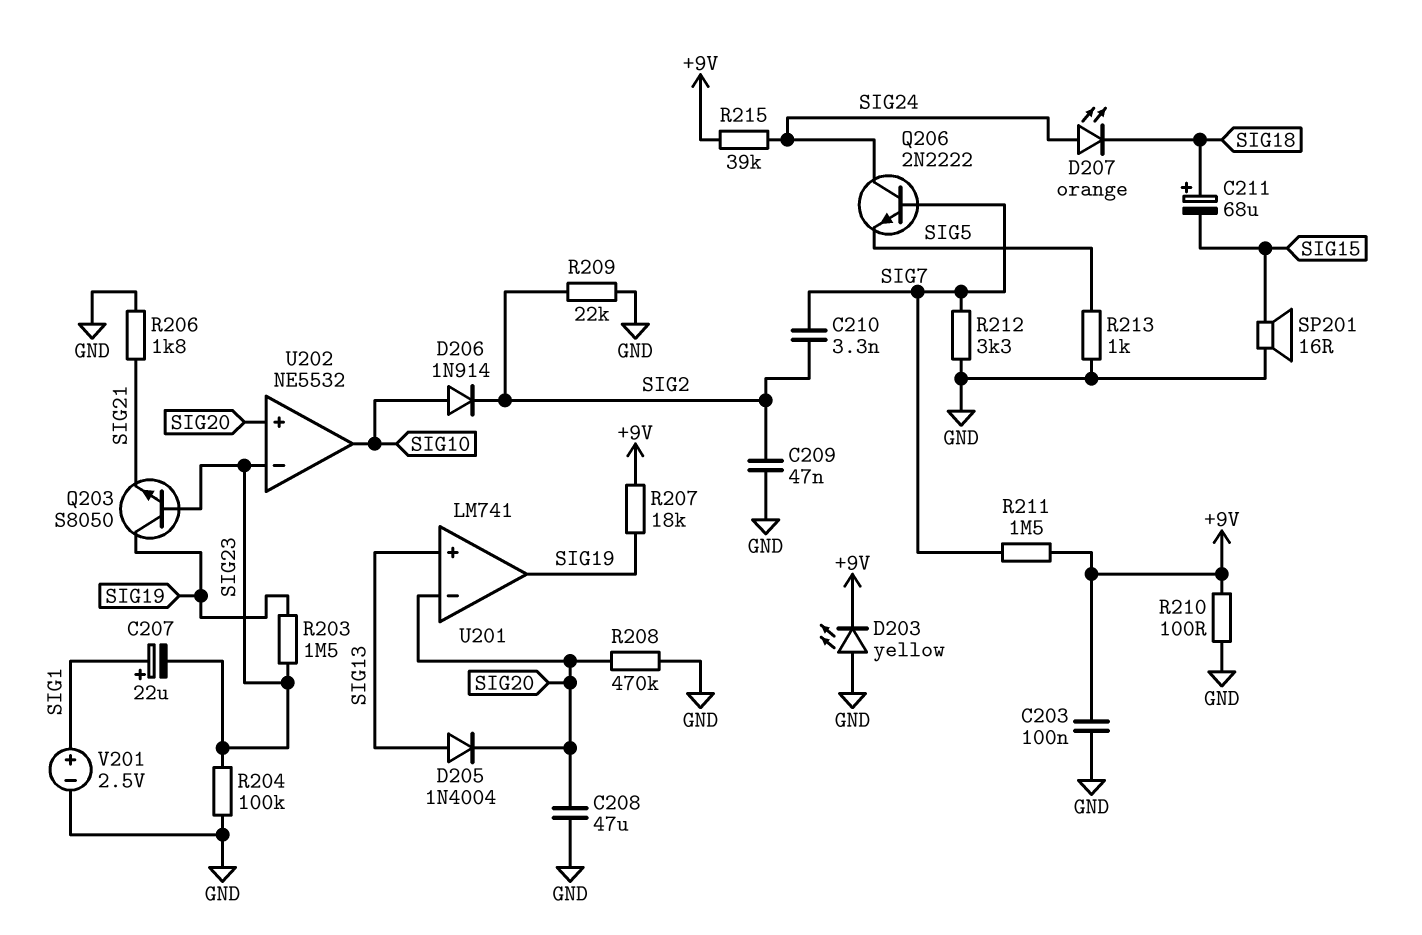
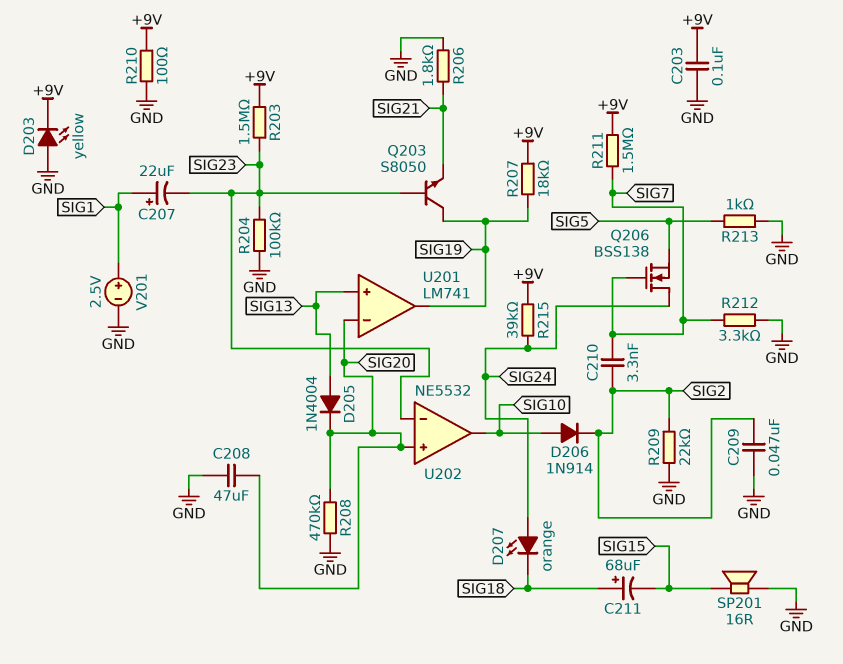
Q206: NPN 2N2222 (B SIG7, C SIG24, E SIG5) -> NMOS BSS138 (G SIG7, D SIG24, S SIG5)
R203: 1.5M (SIG19, SIG23) -> 1.5M (+9V, SIG23)

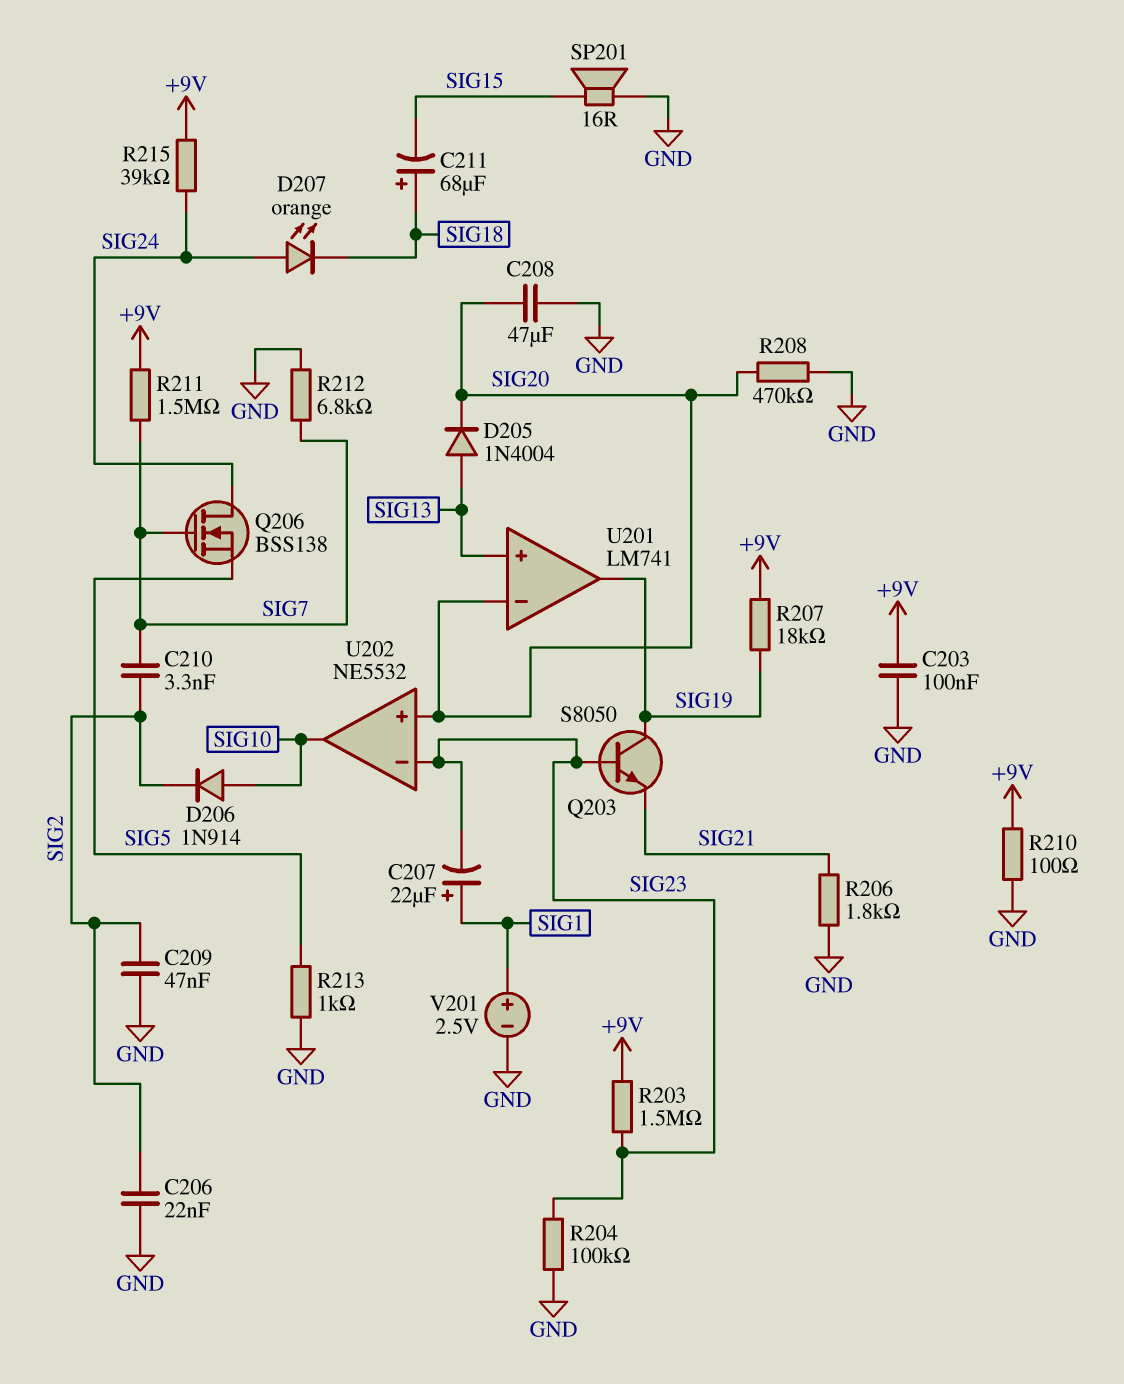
C206: none -> 22nF (GND, SIG2)
D203: LED yellow (A GND, K +9V) -> none
R209: 22k (GND, SIG2) -> none
R212: 3.3k (GND, SIG7) -> 6.8k (GND, SIG7)

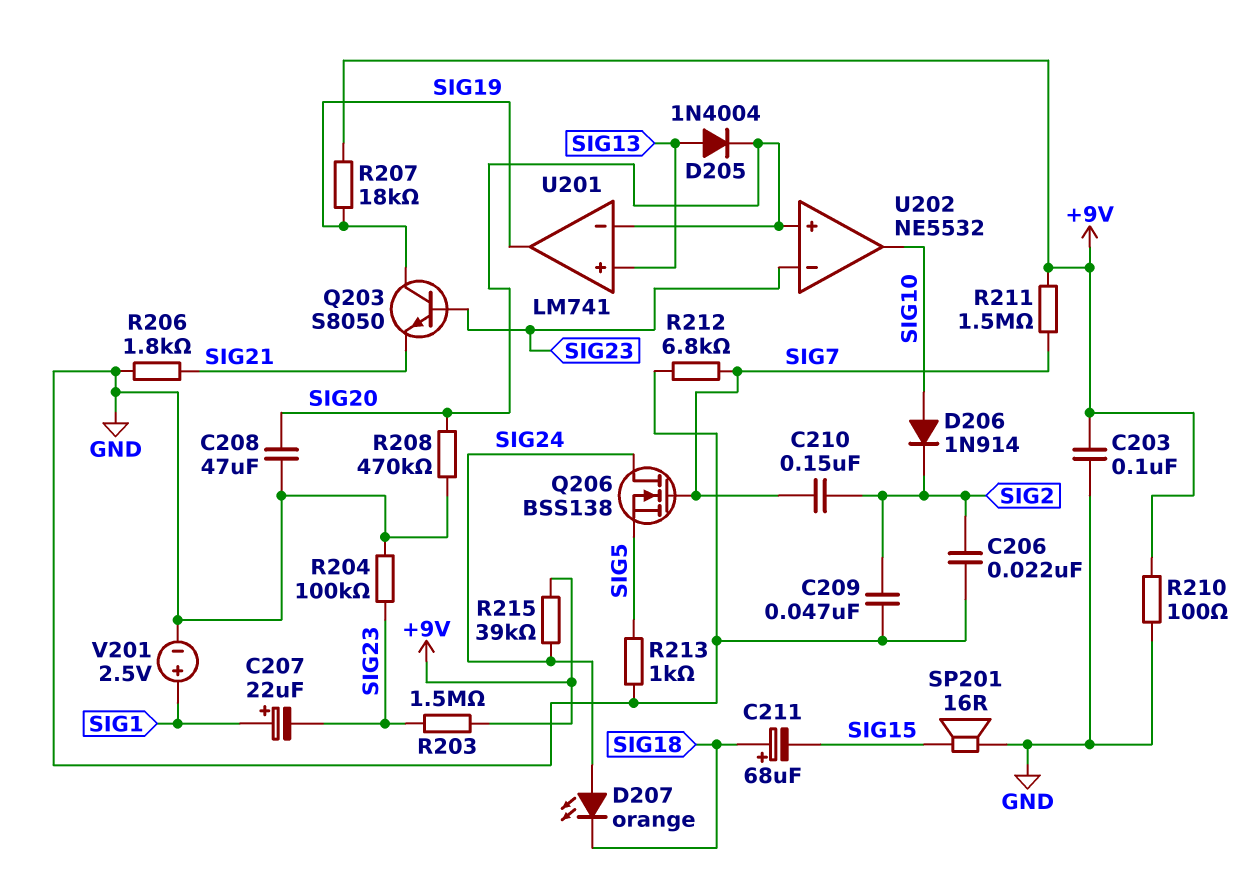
C210: 3.3nF (SIG2, SIG7) -> 150nF (SIG2, SIG7)

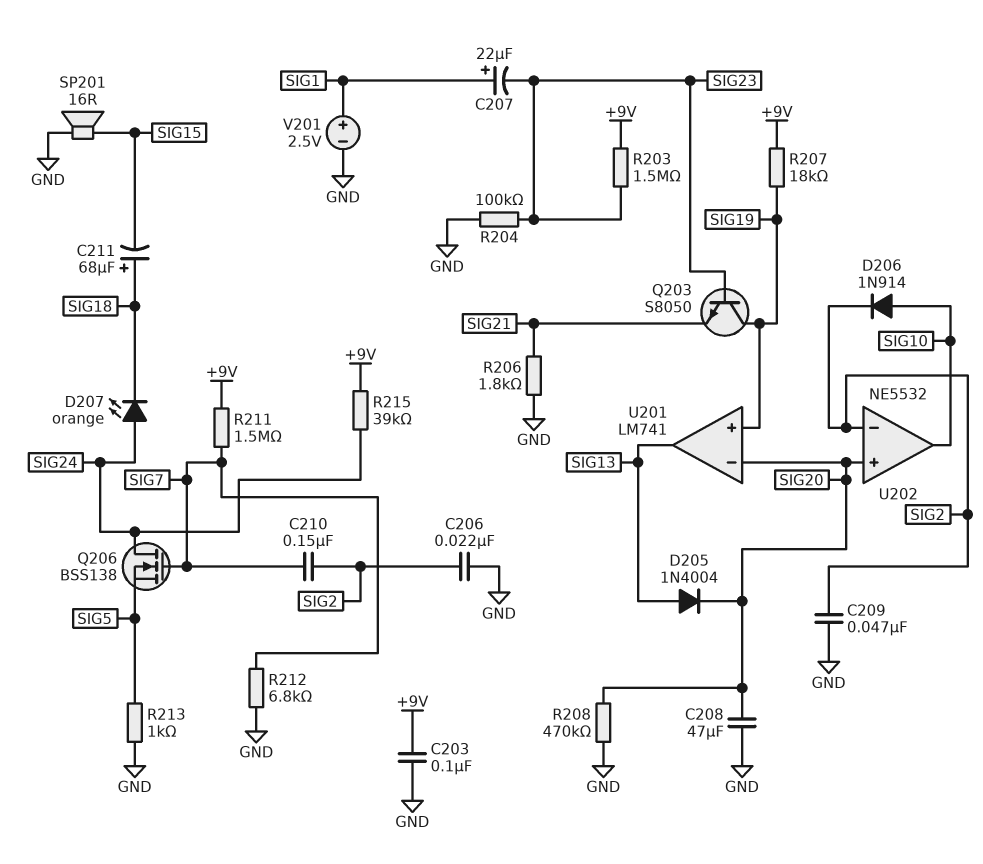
R210: 100 (+9V, GND) -> none
U201 pin in+: SIG13 -> SIG19
U201 pin out: SIG19 -> SIG13
U202 pin in-: SIG23 -> SIG2

